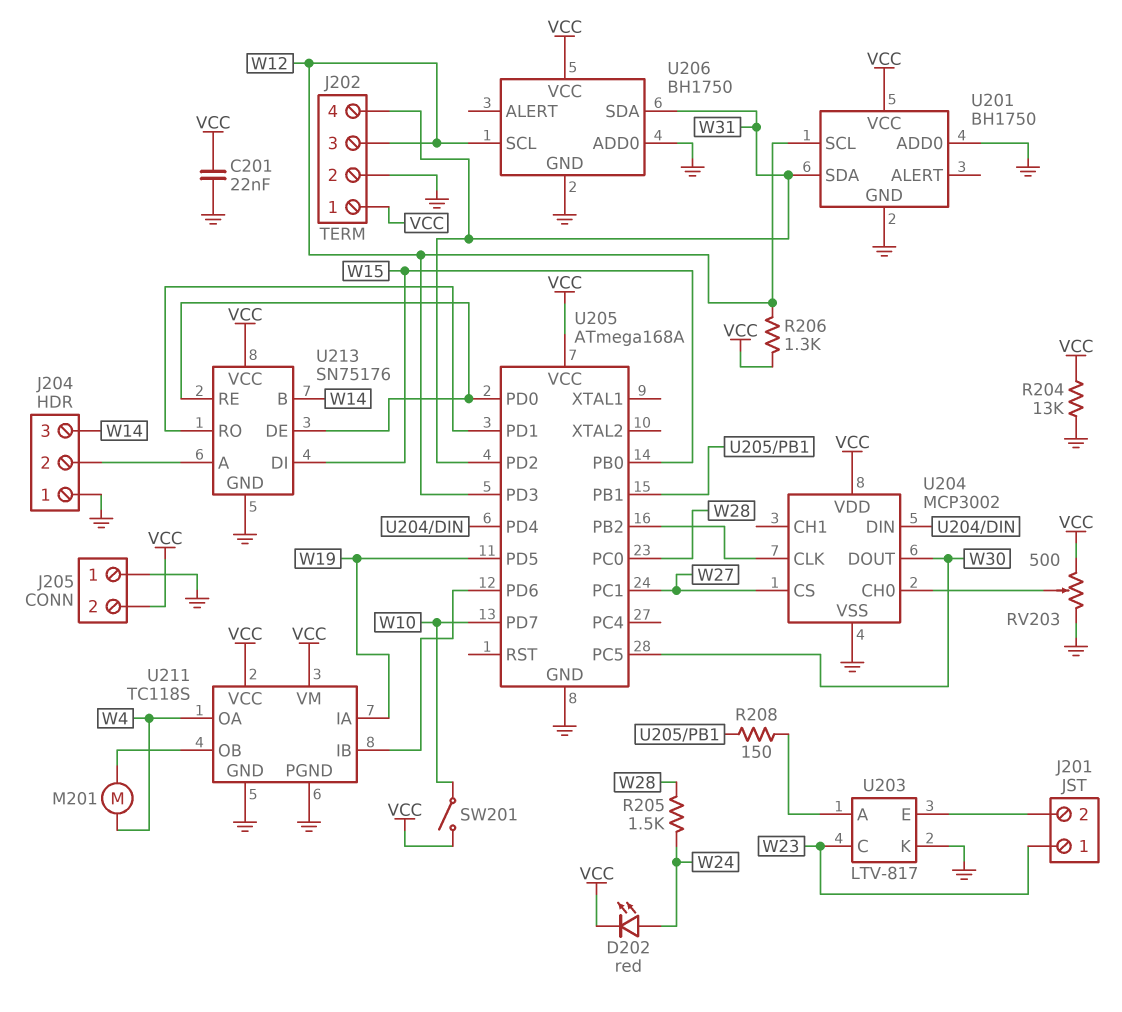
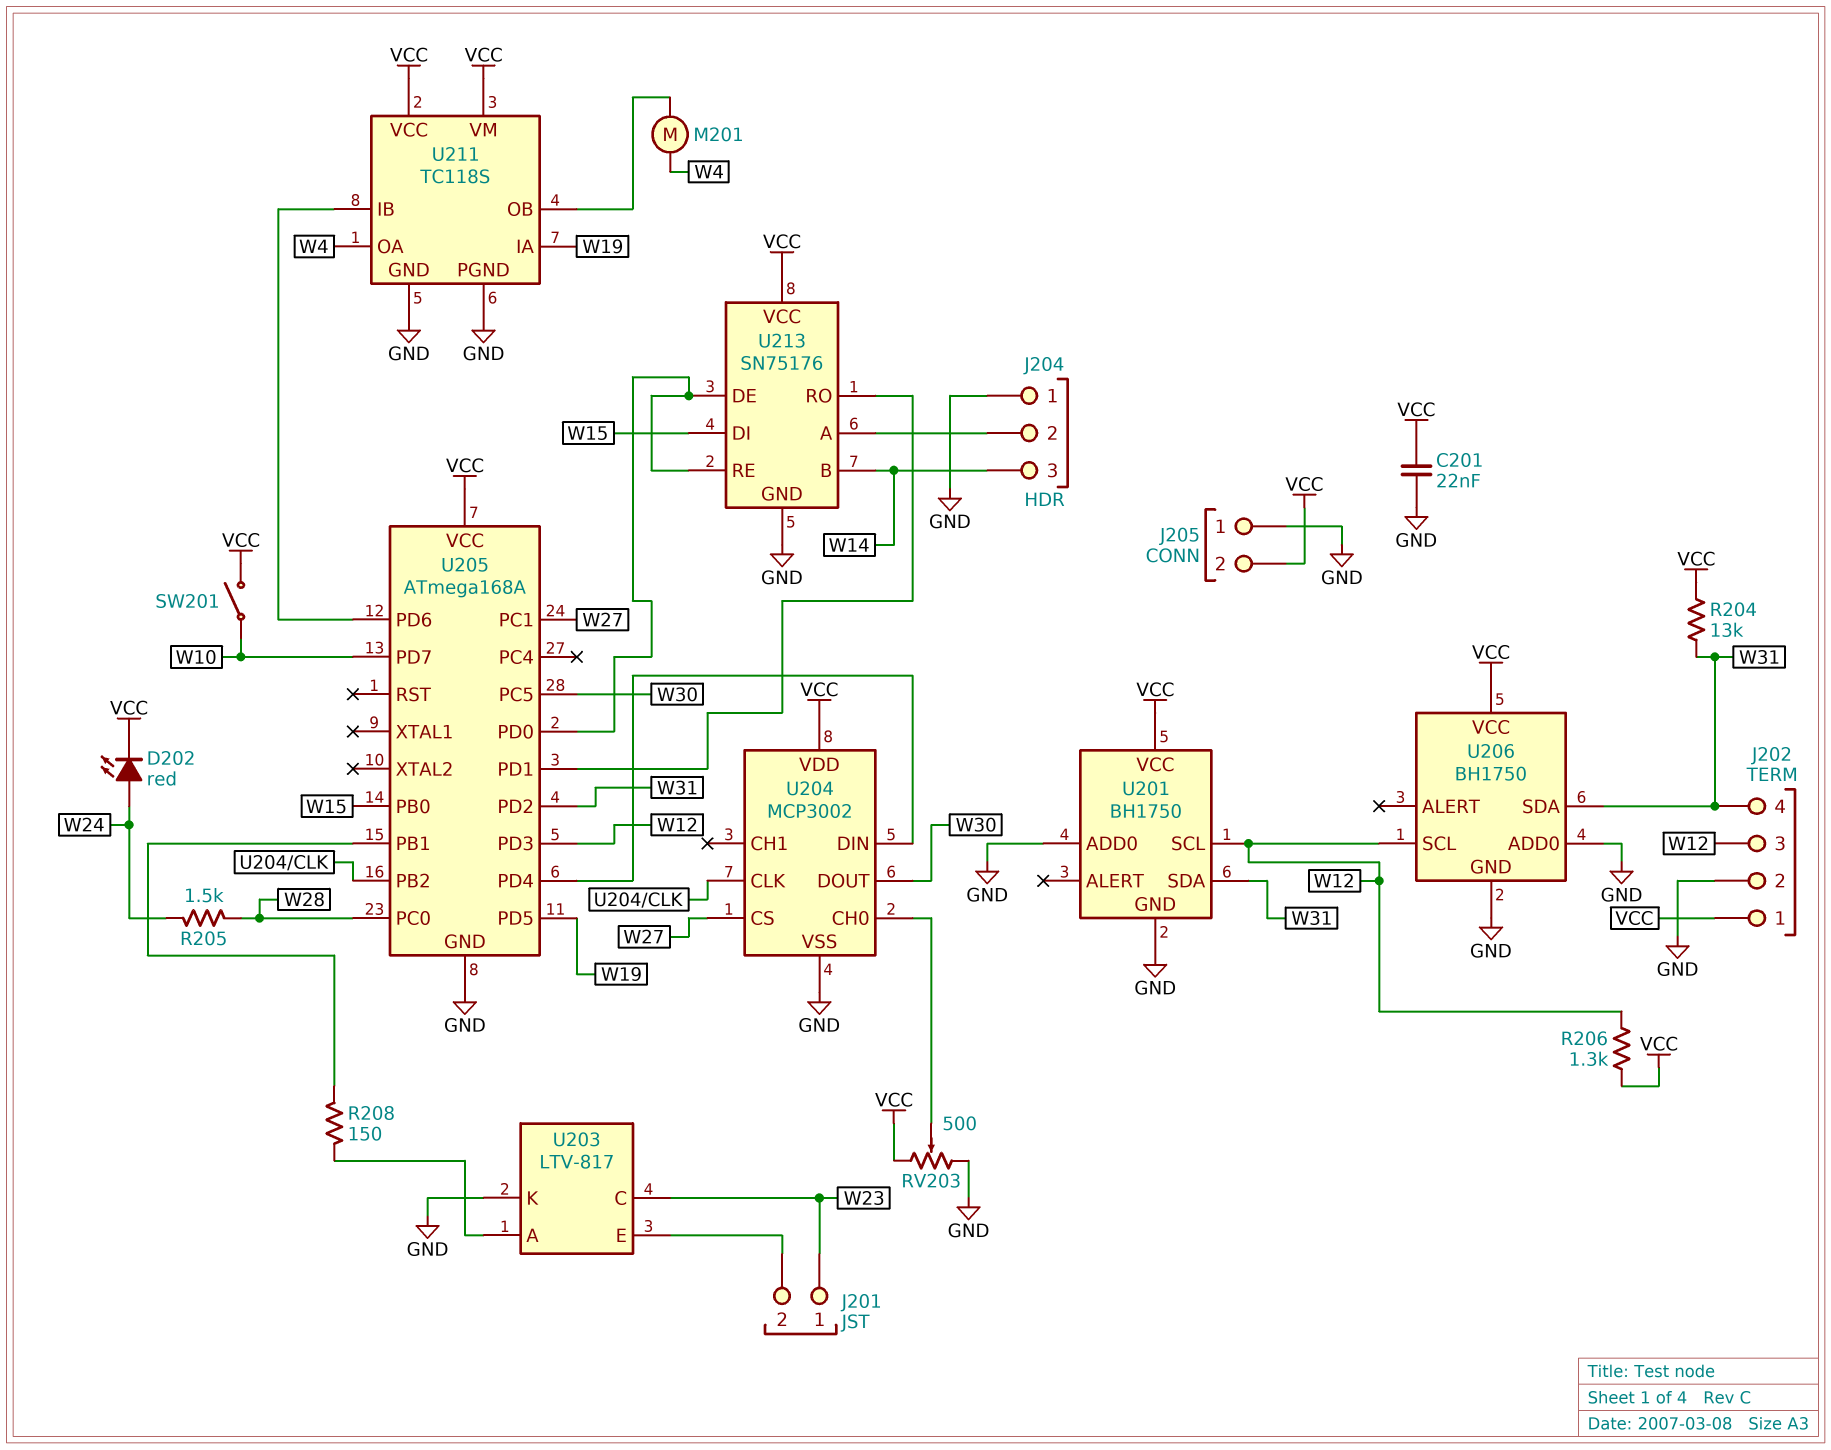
R204: 13k (GND, VCC) -> 13k (VCC, W31)

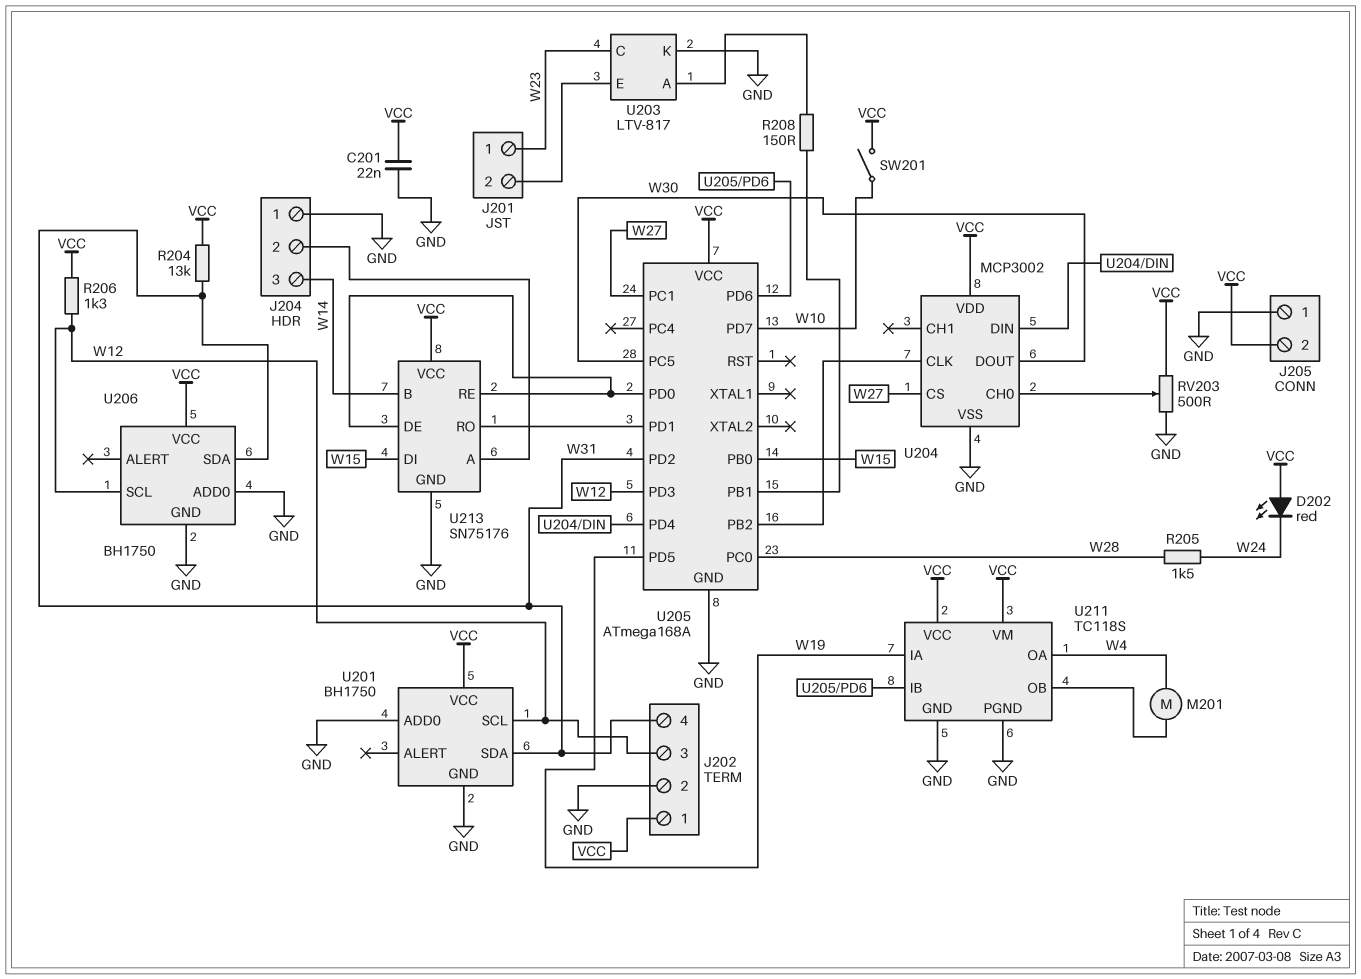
D202: LED red (A W24, K VCC) -> LED red (A VCC, K W24)

